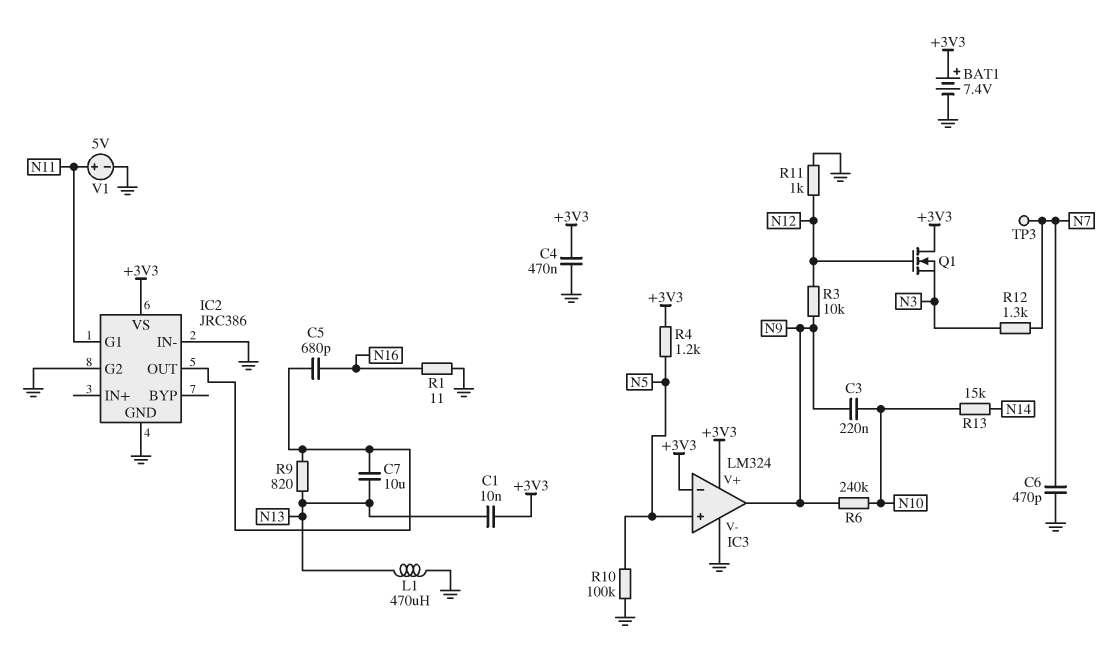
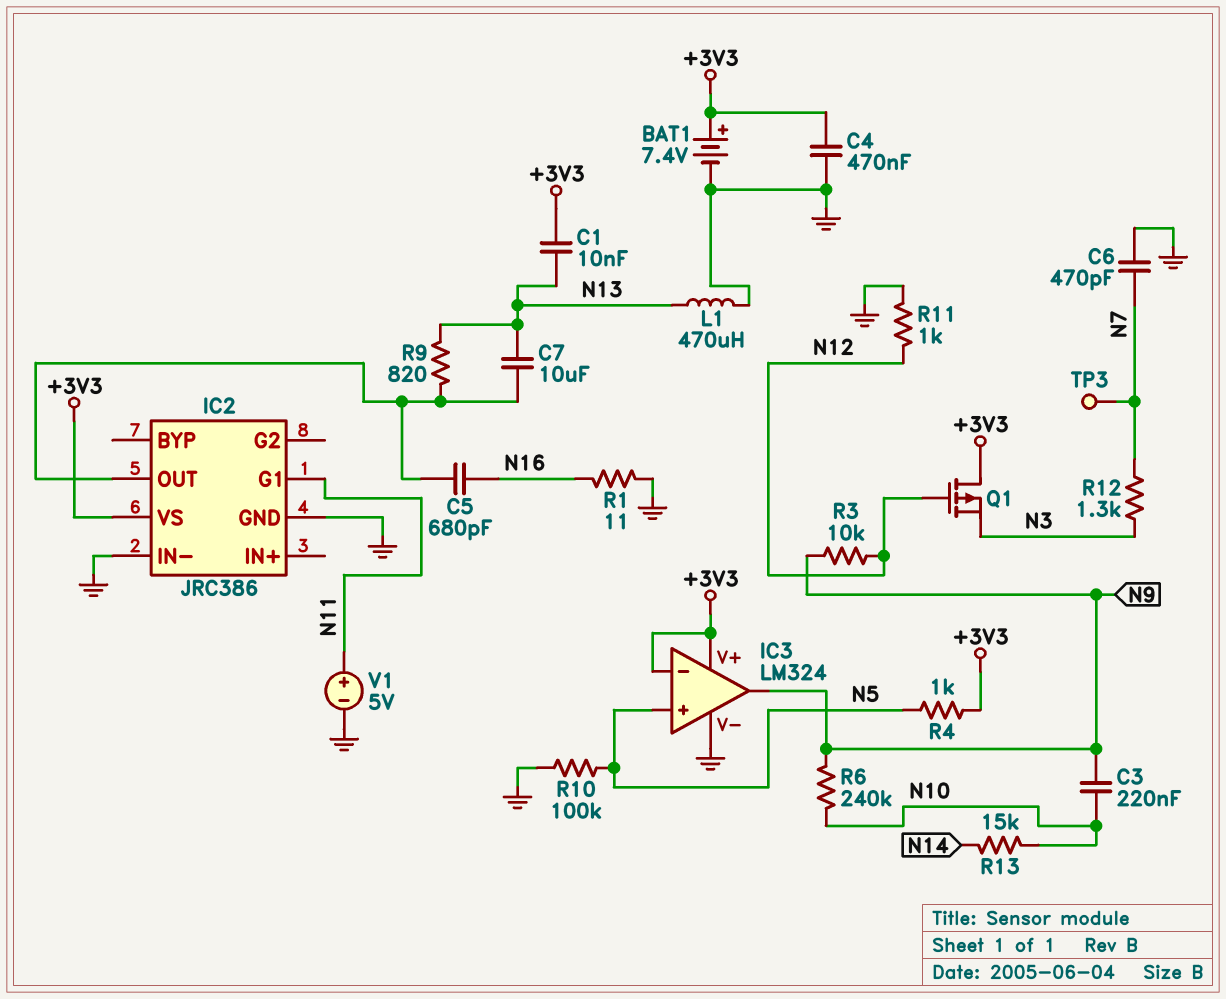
IC2 pin G2: GND -> none
Q1: NMOS (G N12, D +3V3, S N3) -> PMOS (G N12, D +3V3, S N3)
R4: 1.2k (+3V3, N5) -> 1k (+3V3, N5)

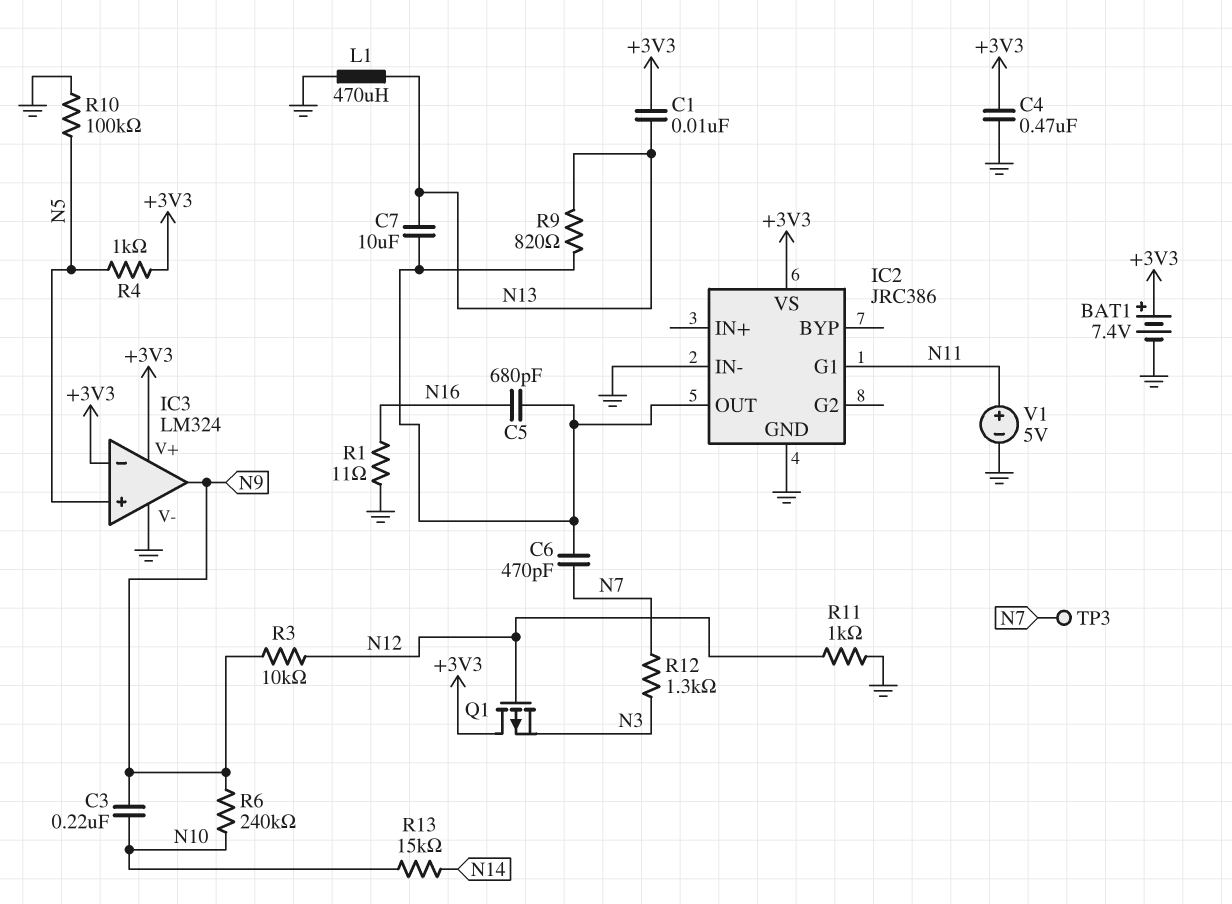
C6: 470pF (GND, N7) -> 470pF (IC2/OUT, N7)

